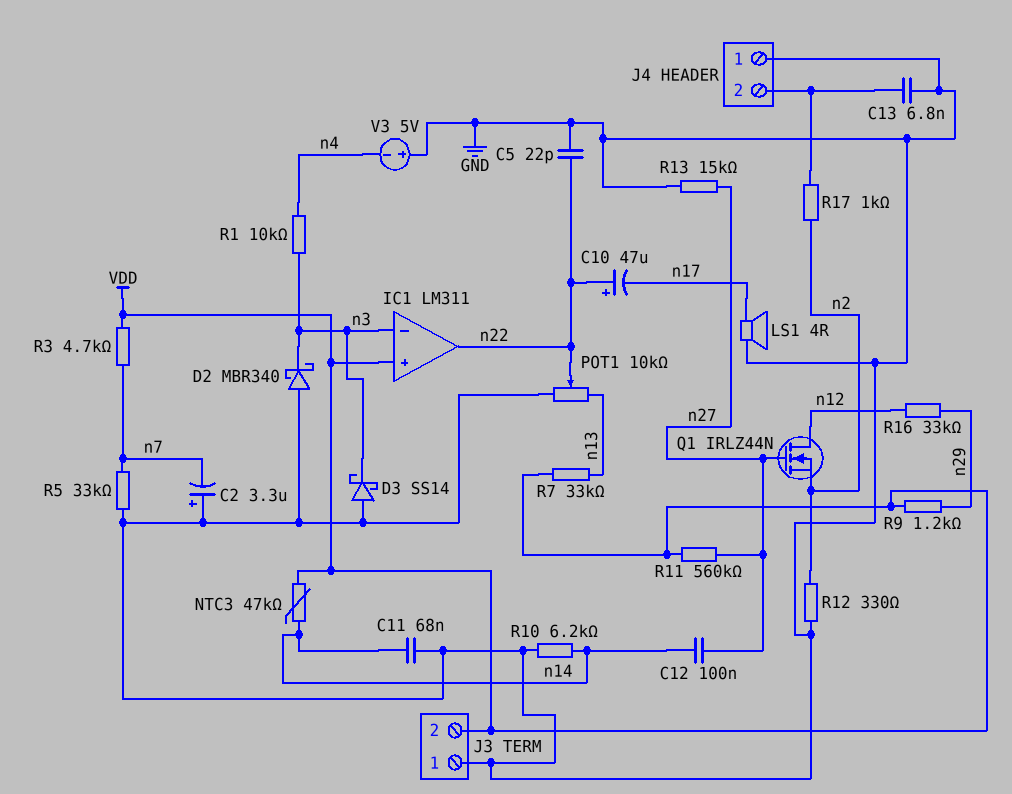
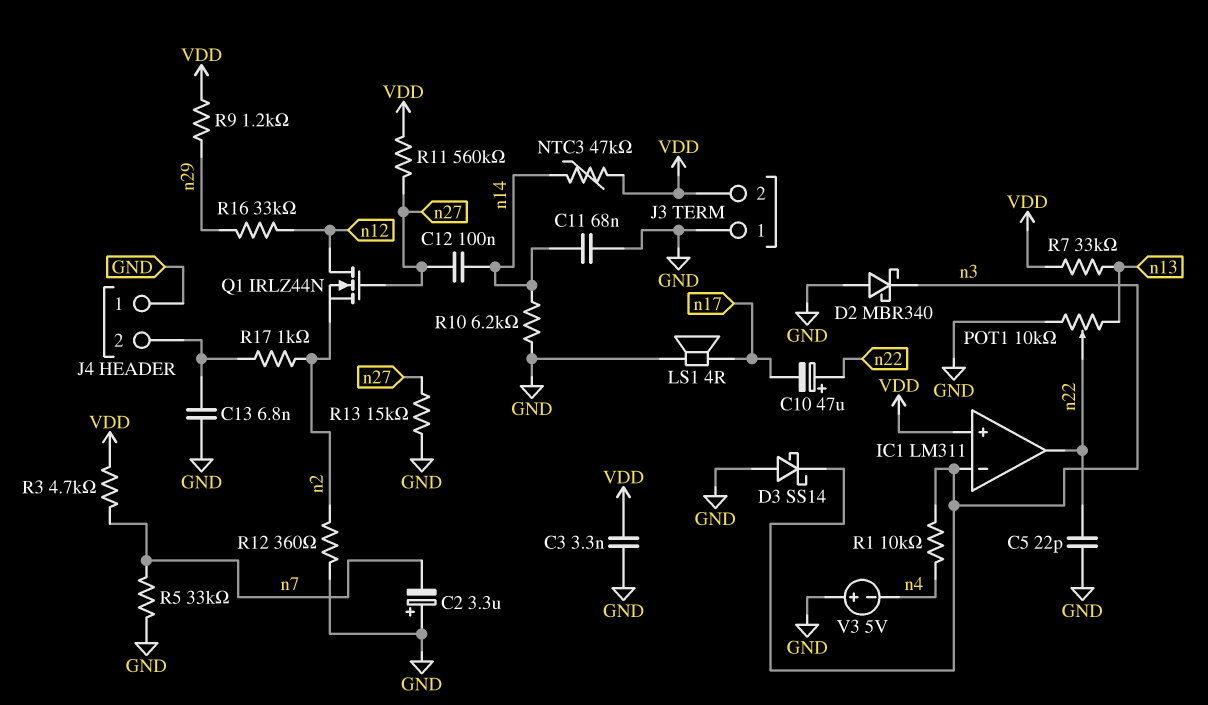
C3: none -> 3.3nF (GND, VDD)
R12: 330 (GND, n2) -> 360 (GND, n2)

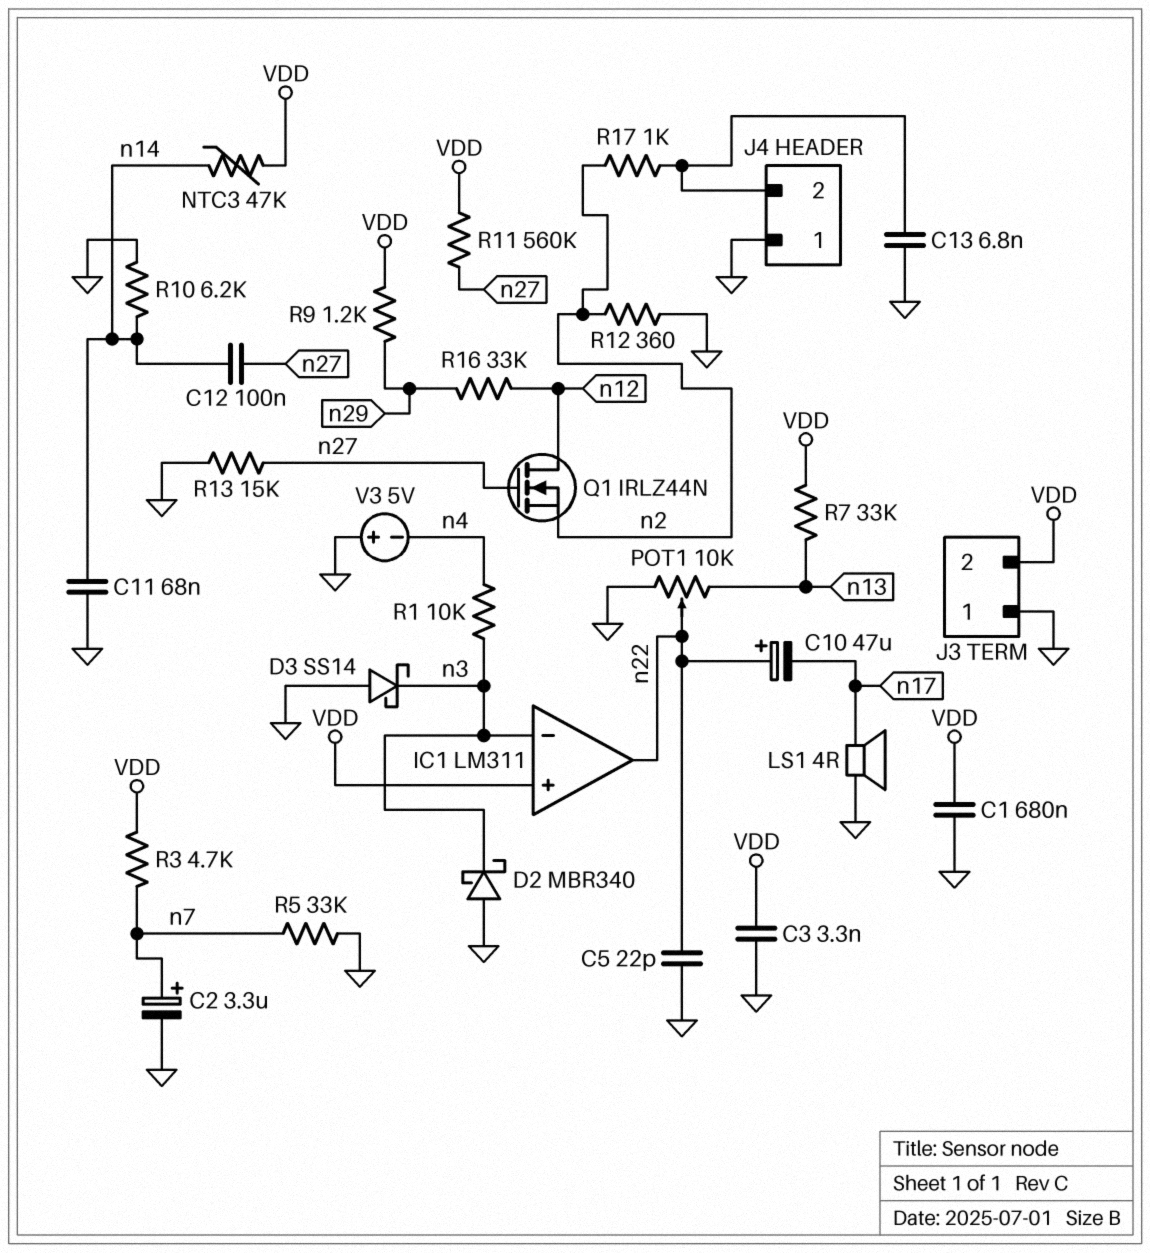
C1: none -> 680nF (GND, VDD)
C2: 3.3uF (plus GND, minus n7) -> 3.3uF (plus n7, minus GND)

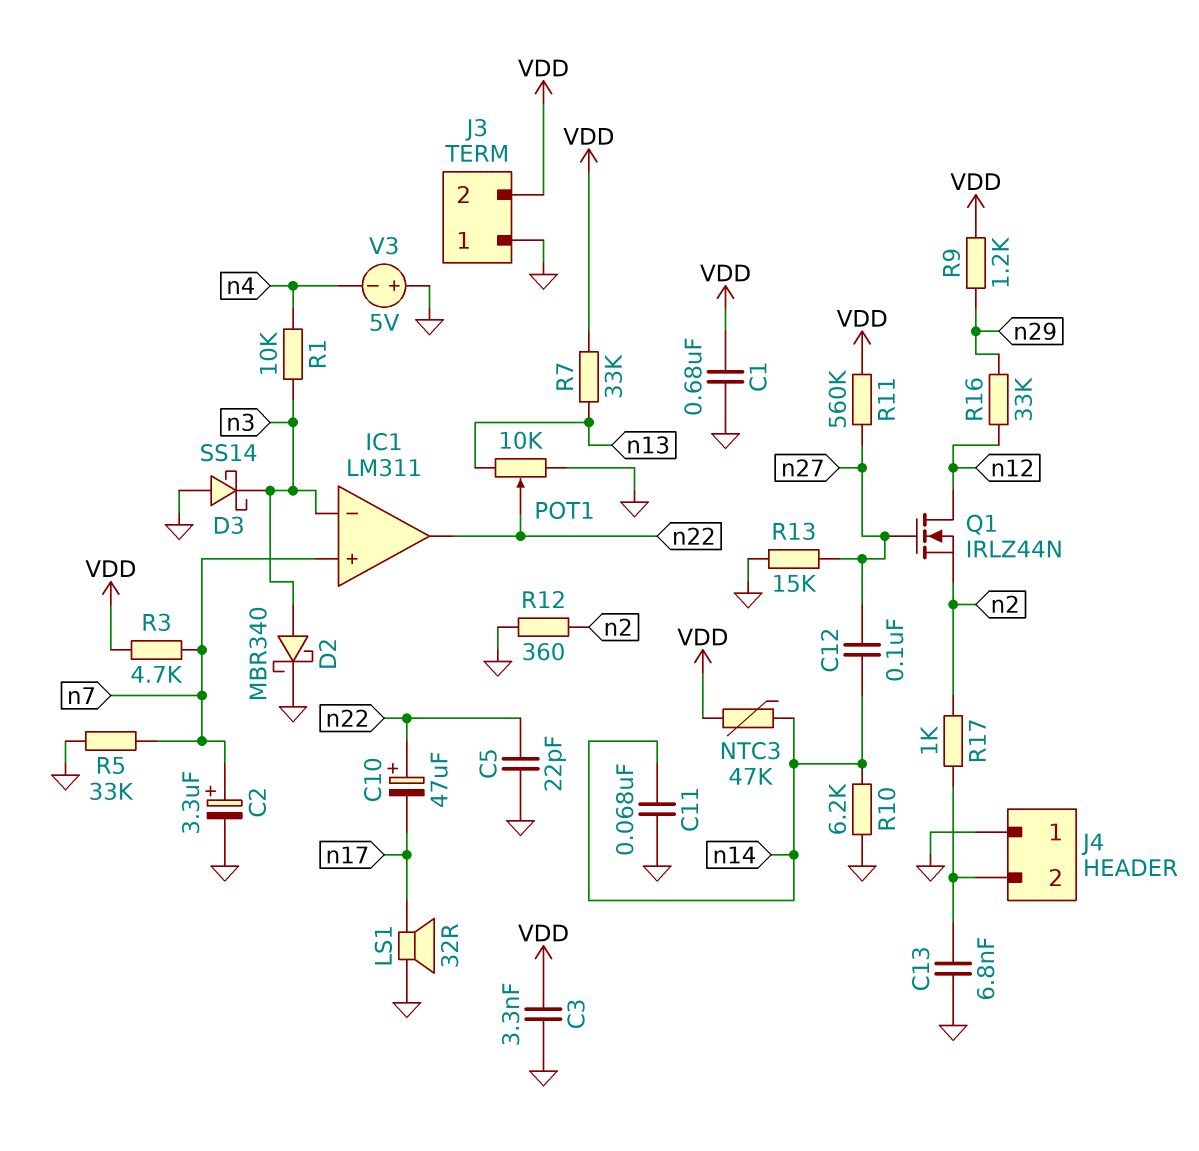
D2: schottky MBR340 (A GND, K n3) -> schottky MBR340 (A n3, K GND)
IC1 pin in+: VDD -> n7
LS1: speaker 4R (GND, n17) -> speaker 32R (GND, n17)

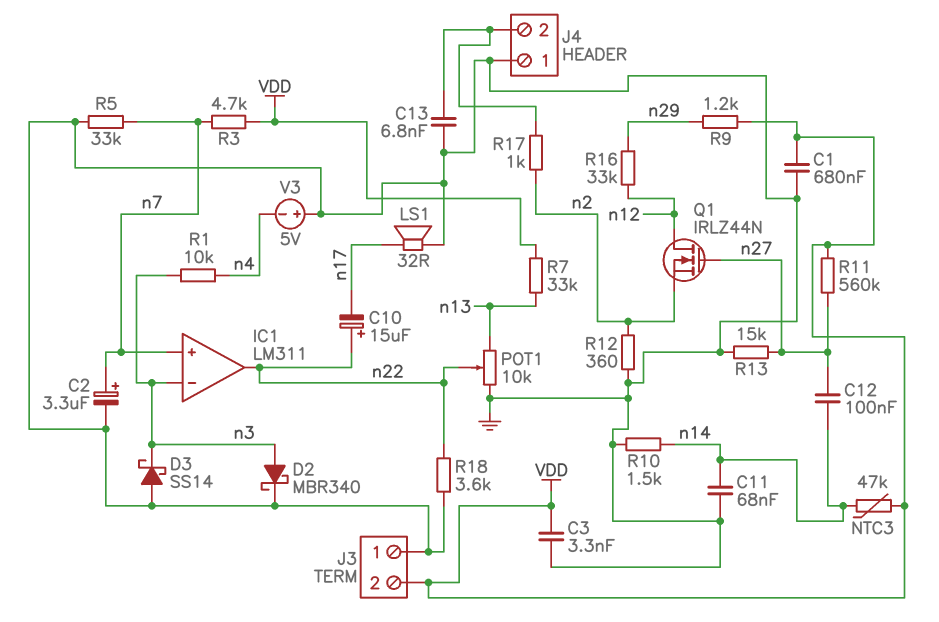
C5: 22pF (GND, n22) -> none
C10: 47uF (plus n22, minus n17) -> 15uF (plus n22, minus n17)
R10: 6.2k (GND, n14) -> 1.5k (GND, n14)
R18: none -> 3.6k (GND, n22)

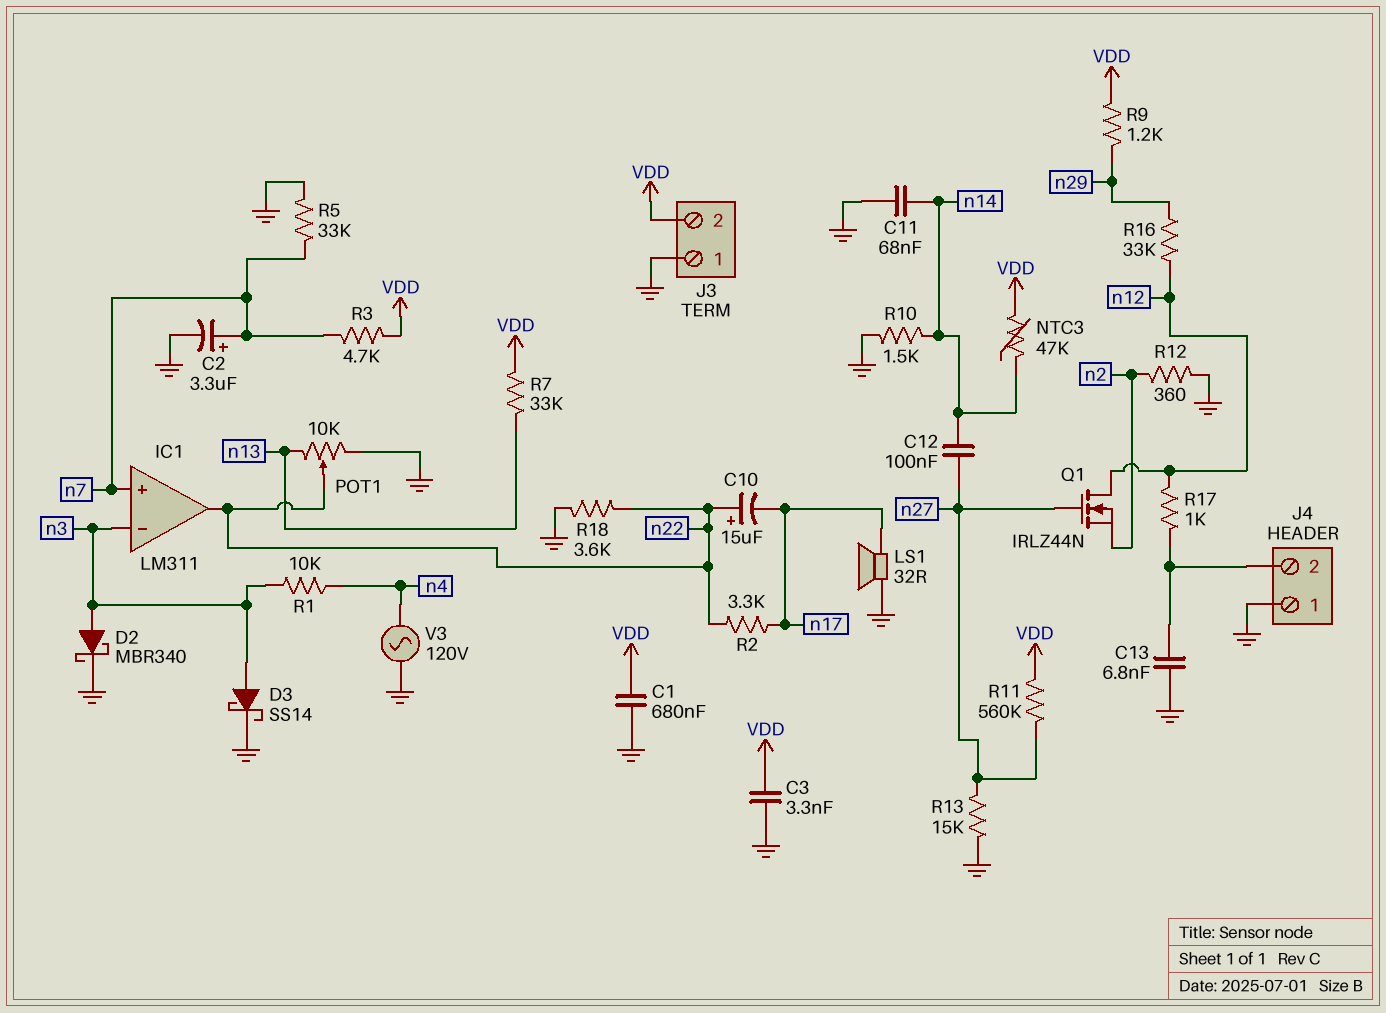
D3: schottky SS14 (A GND, K n3) -> schottky SS14 (A n3, K GND)
R2: none -> 3.3k (n17, n22)
R17: 1k (J4/2, n2) -> 1k (J4/2, n12)
V3: 5V (plus GND, minus n4) -> AC 120V (GND, n4)

